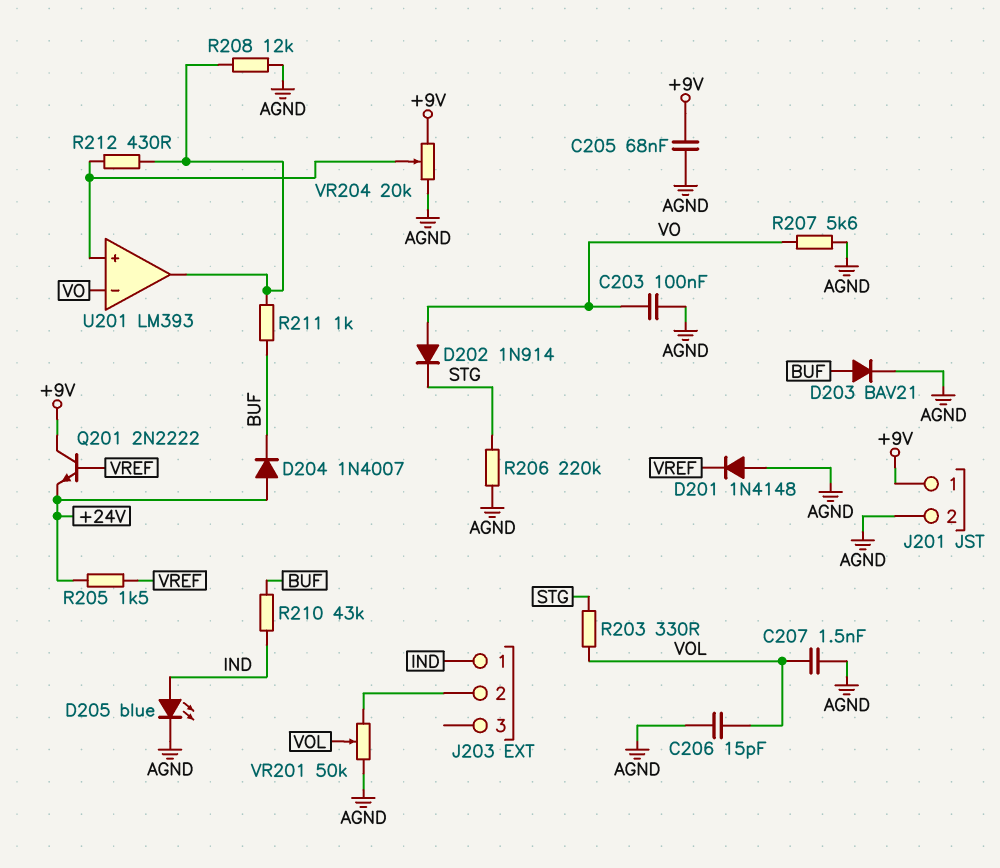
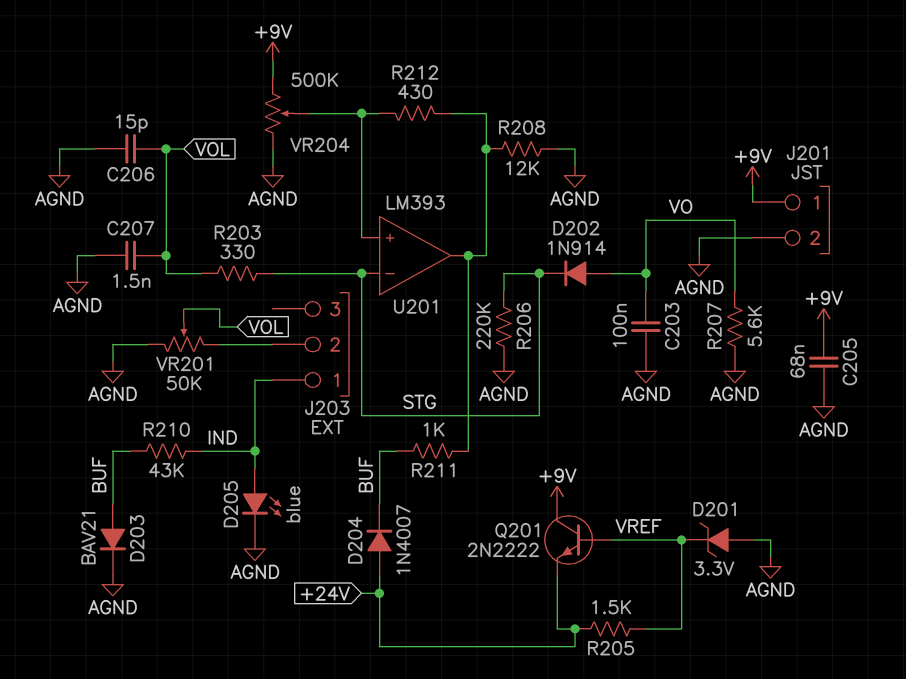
D201: diode 1N4148 (A AGND, K VREF) -> zener 3.3V (A AGND, K VREF)
U201 pin in-: VO -> STG
VR204: 20k (+9V, AGND, wiper U201/in+) -> 500k (+9V, AGND, wiper U201/in+)

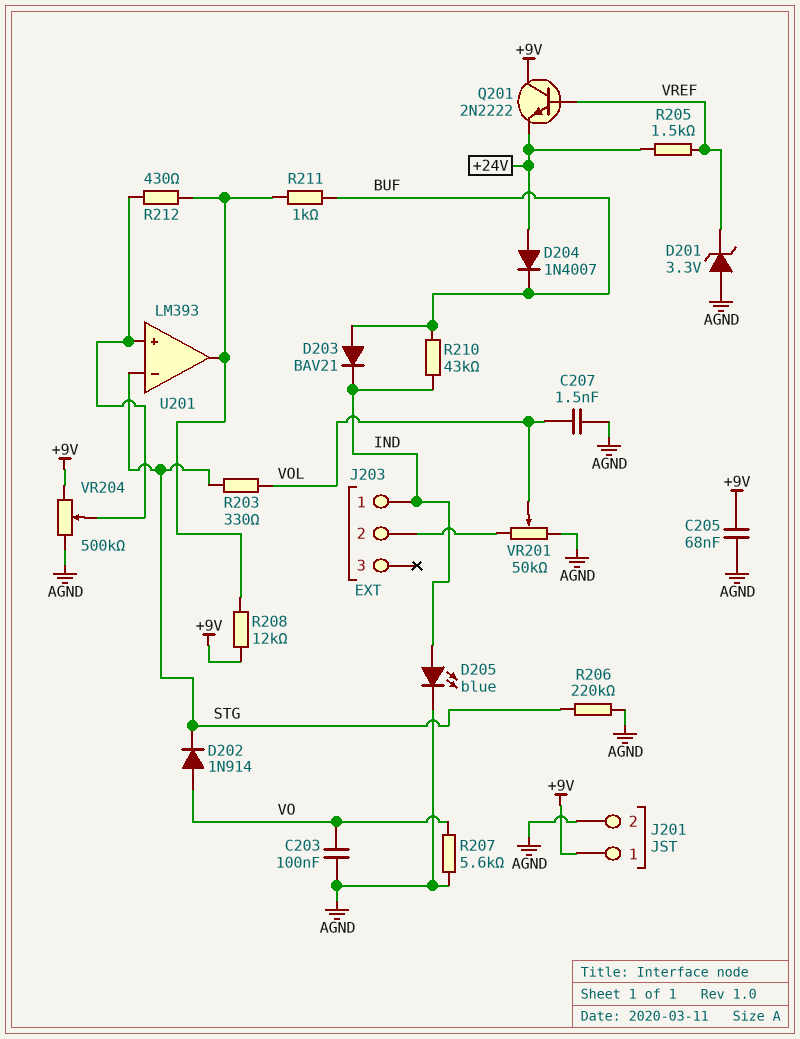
C206: 15pF (AGND, VOL) -> none
D203: diode BAV21 (A BUF, K AGND) -> diode BAV21 (A BUF, K IND)
R208: 12k (AGND, U201/out) -> 12k (+9V, U201/out)

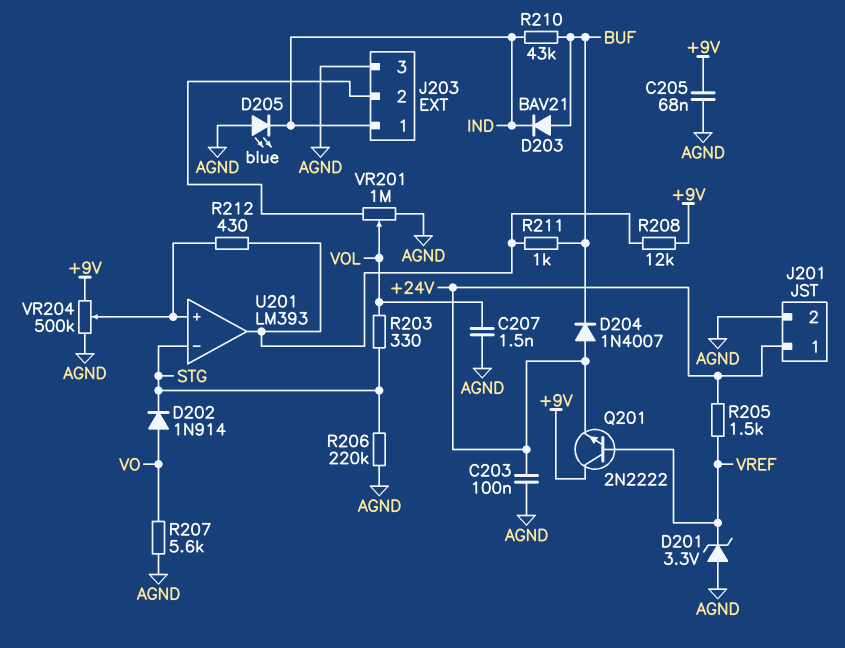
C203: 100nF (AGND, VO) -> 100nF (+24V, AGND)
D205: LED blue (A IND, K AGND) -> LED blue (A AGND, K IND)
J201 pin 1: +9V -> +24V
J203 pin 3: none -> AGND
VR201: 50k (AGND, J203/2, wiper VOL) -> 1M (AGND, J203/2, wiper VOL)

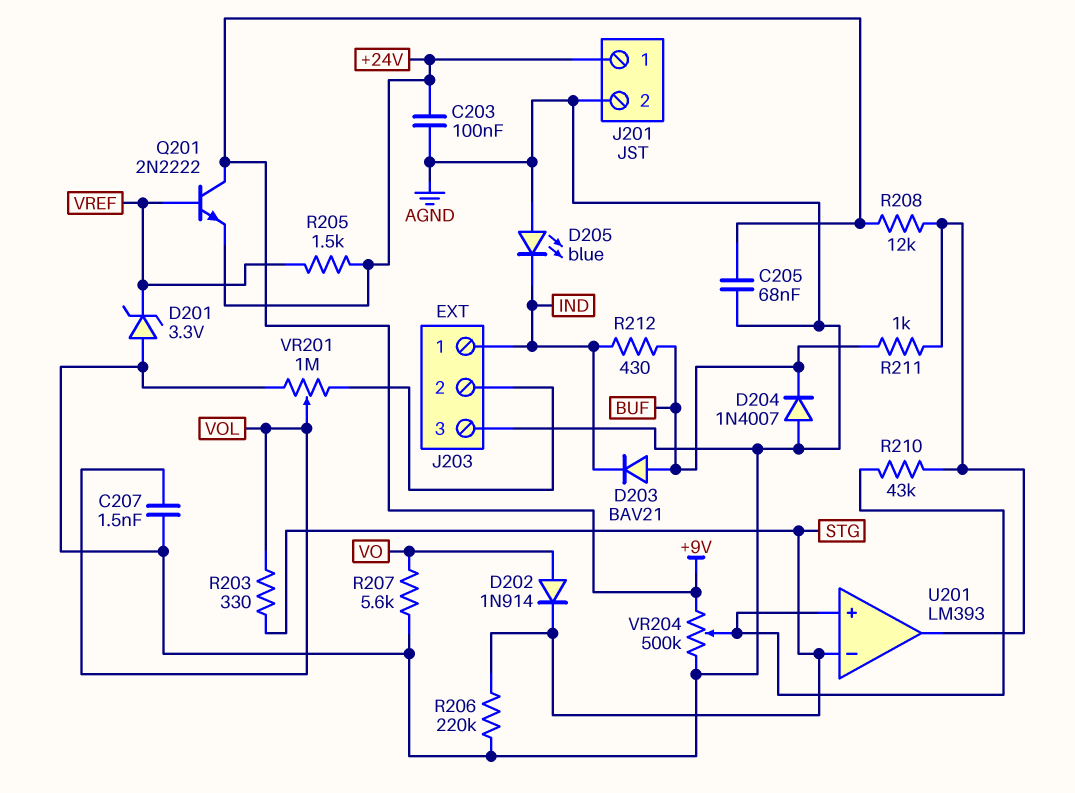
D204: diode 1N4007 (A +24V, K BUF) -> diode 1N4007 (A AGND, K BUF)
R210: 43k (BUF, IND) -> 43k (U201/in+, U201/out)
R212: 430 (U201/in+, U201/out) -> 430 (BUF, IND)

